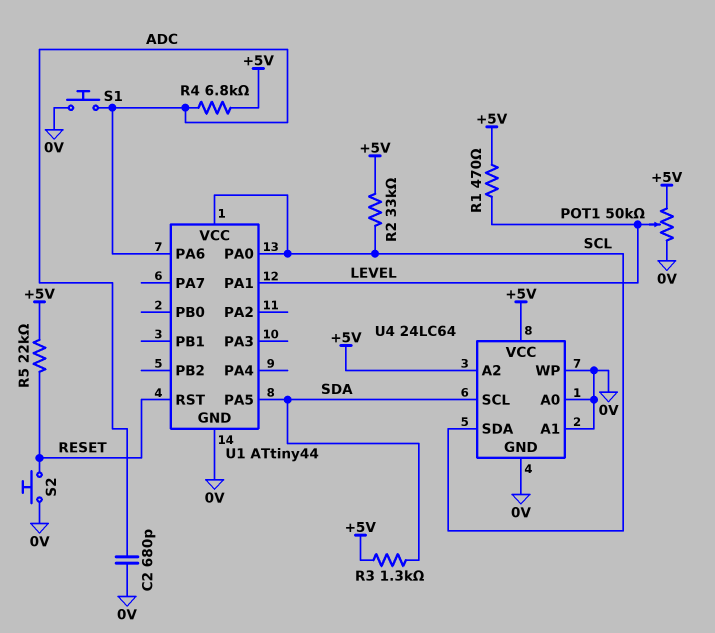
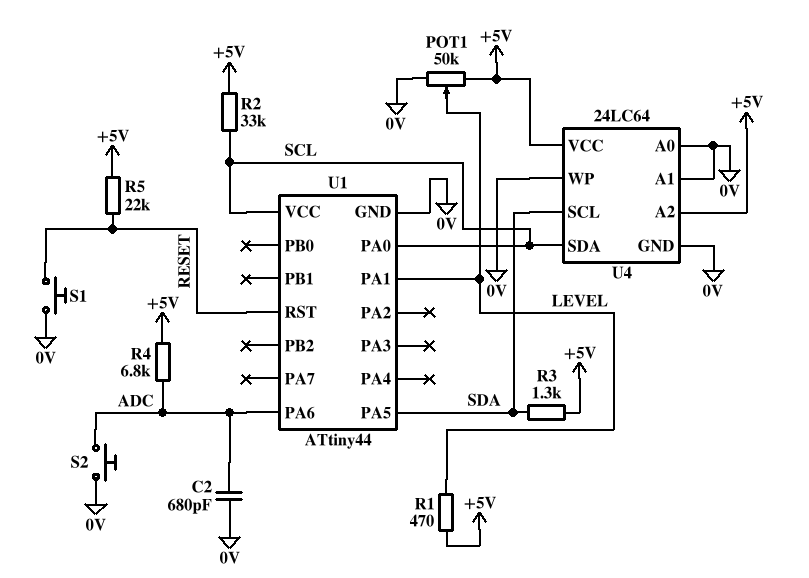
S1: button (0V, ADC) -> button (0V, RESET)
S2: button (0V, RESET) -> button (0V, ADC)

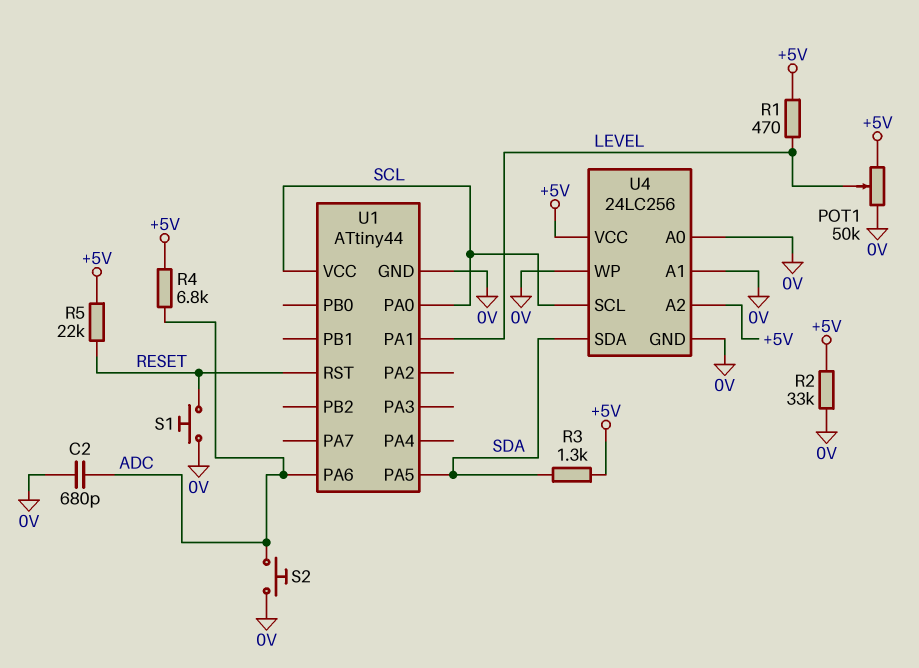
R2: 33k (+5V, SCL) -> 33k (+5V, 0V)
U4: 24LC64 -> 24LC256
U4 pin SCL: SDA -> SCL
U4 pin SDA: SCL -> SDA

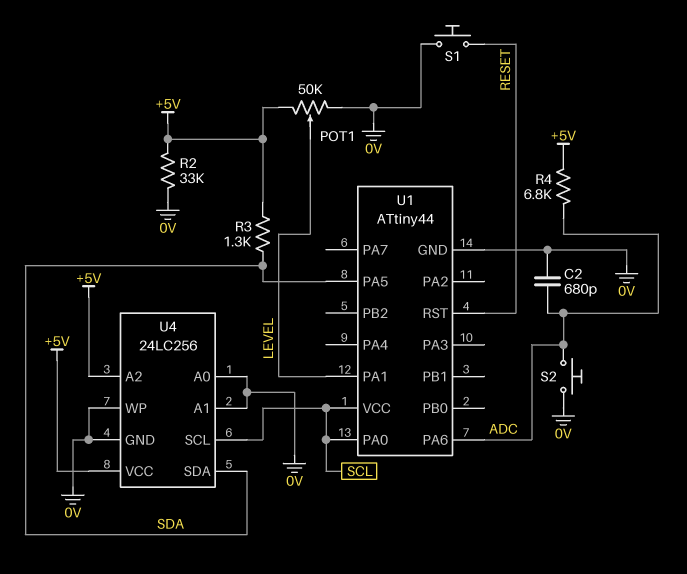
R1: 470 (+5V, LEVEL) -> none
R5: 22k (+5V, RESET) -> none

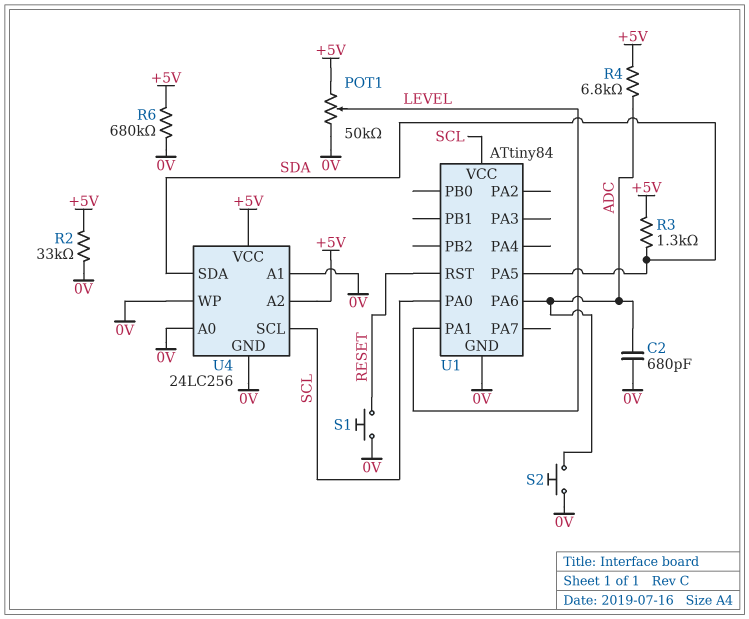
R6: none -> 680k (+5V, 0V)
U1: ATtiny44 -> ATtiny84

